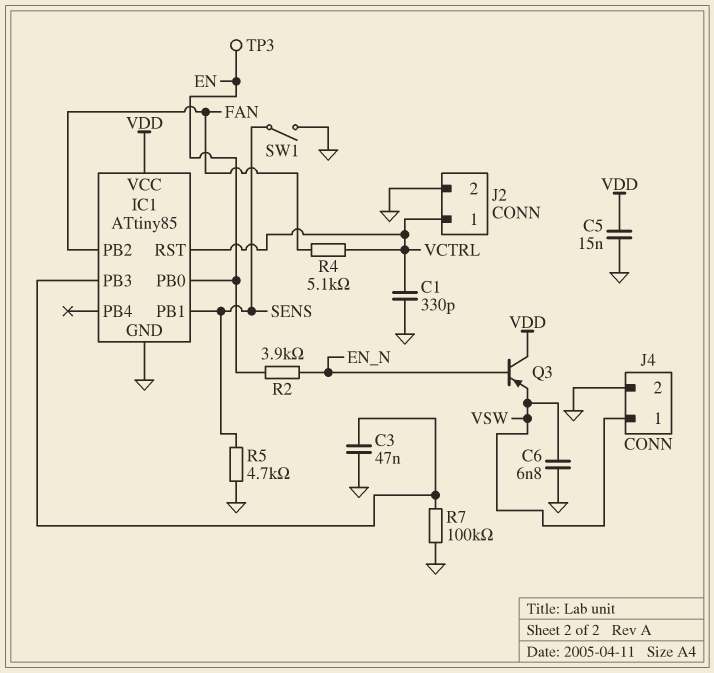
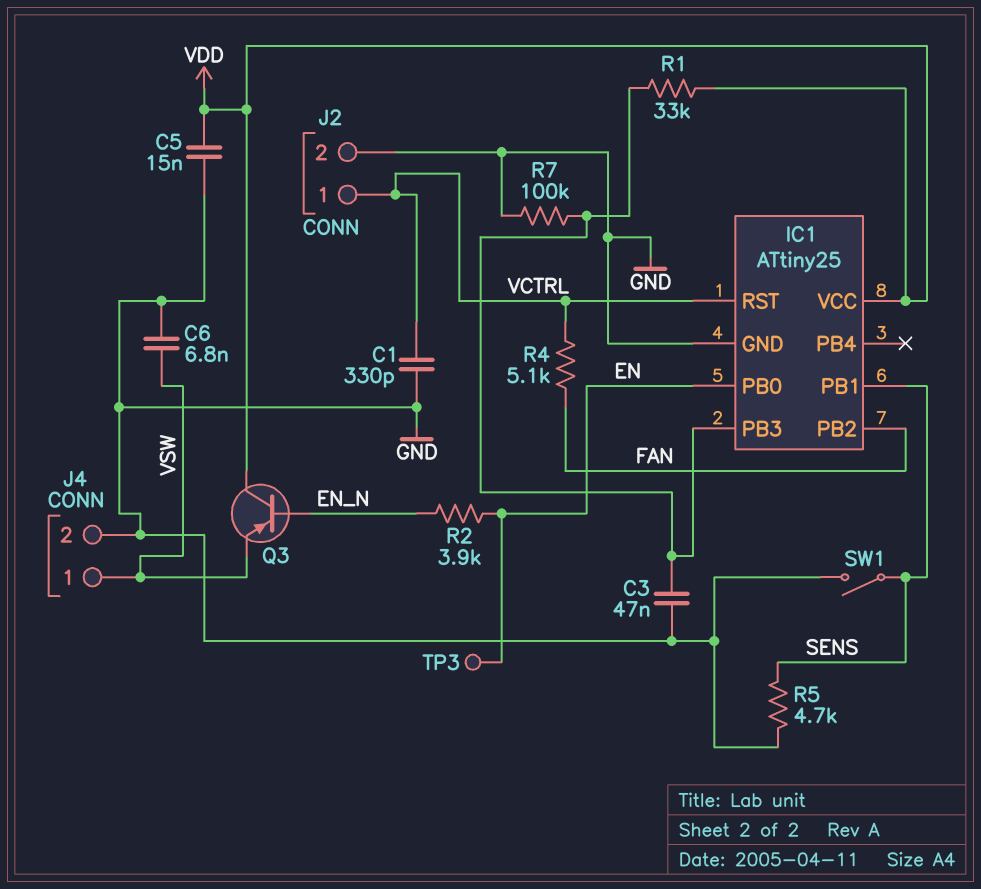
IC1: ATtiny85 -> ATtiny25
R1: none -> 33k (IC1/PB3, VDD)

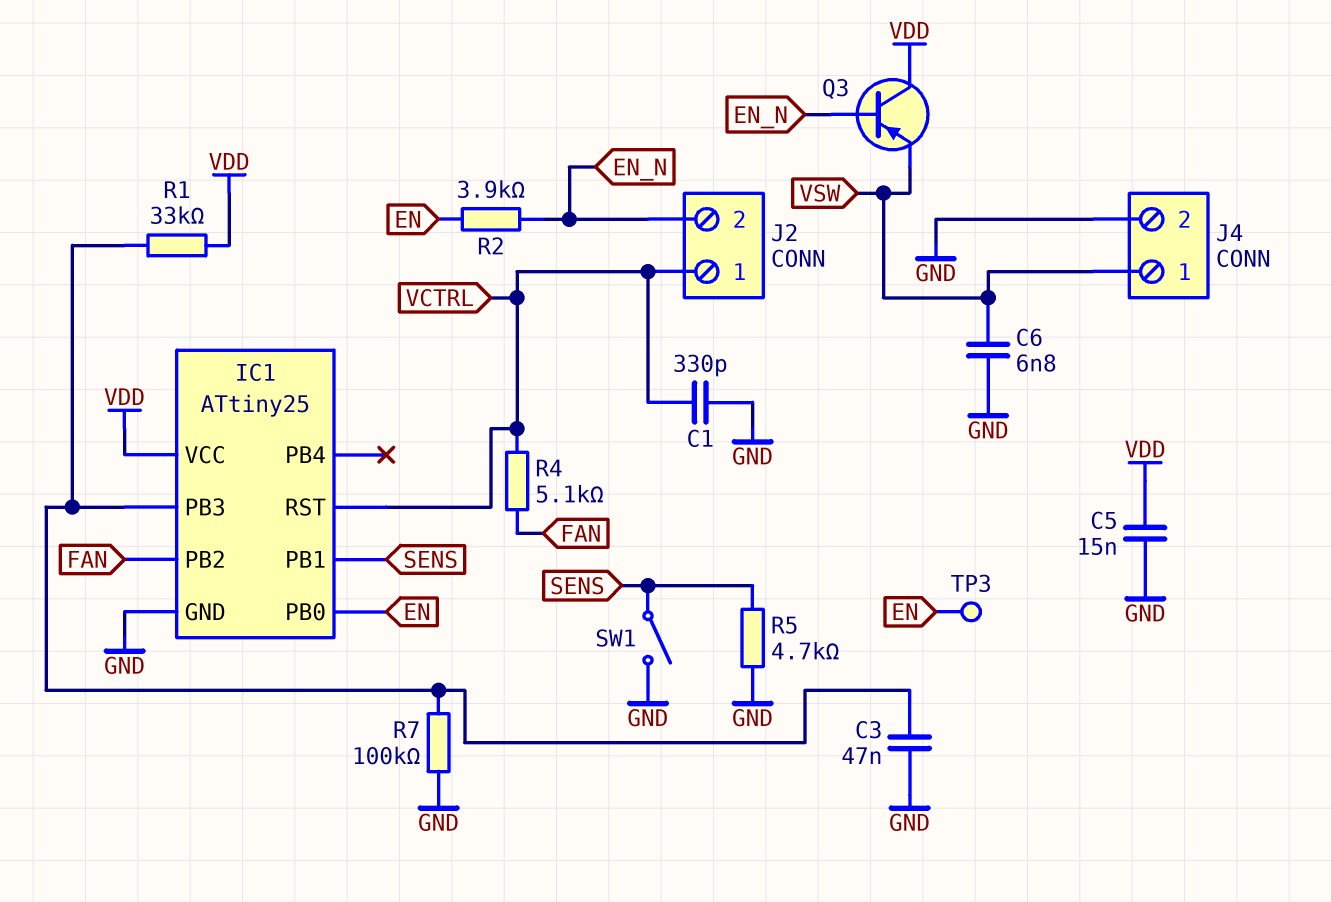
J2 pin 2: GND -> EN_N

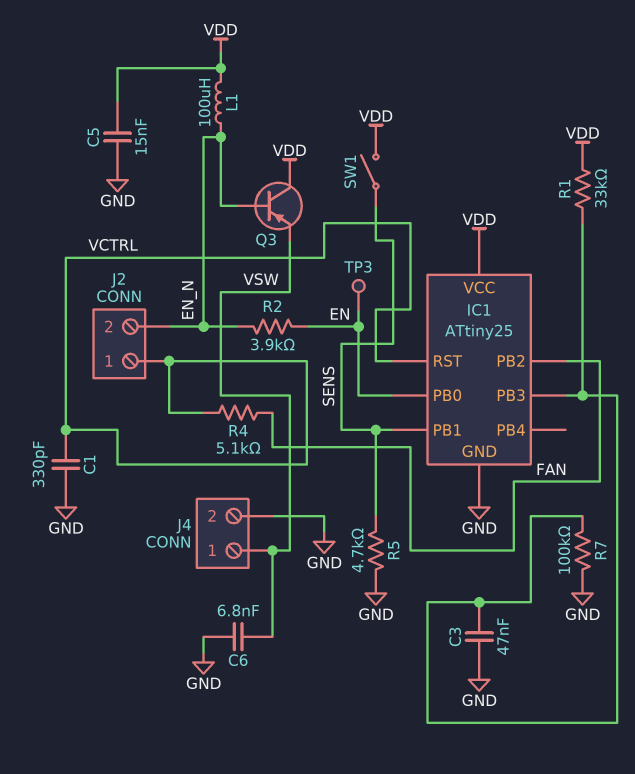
L1: none -> 100uH (EN_N, VDD)
SW1: switch (GND, SENS) -> switch (SENS, VDD)

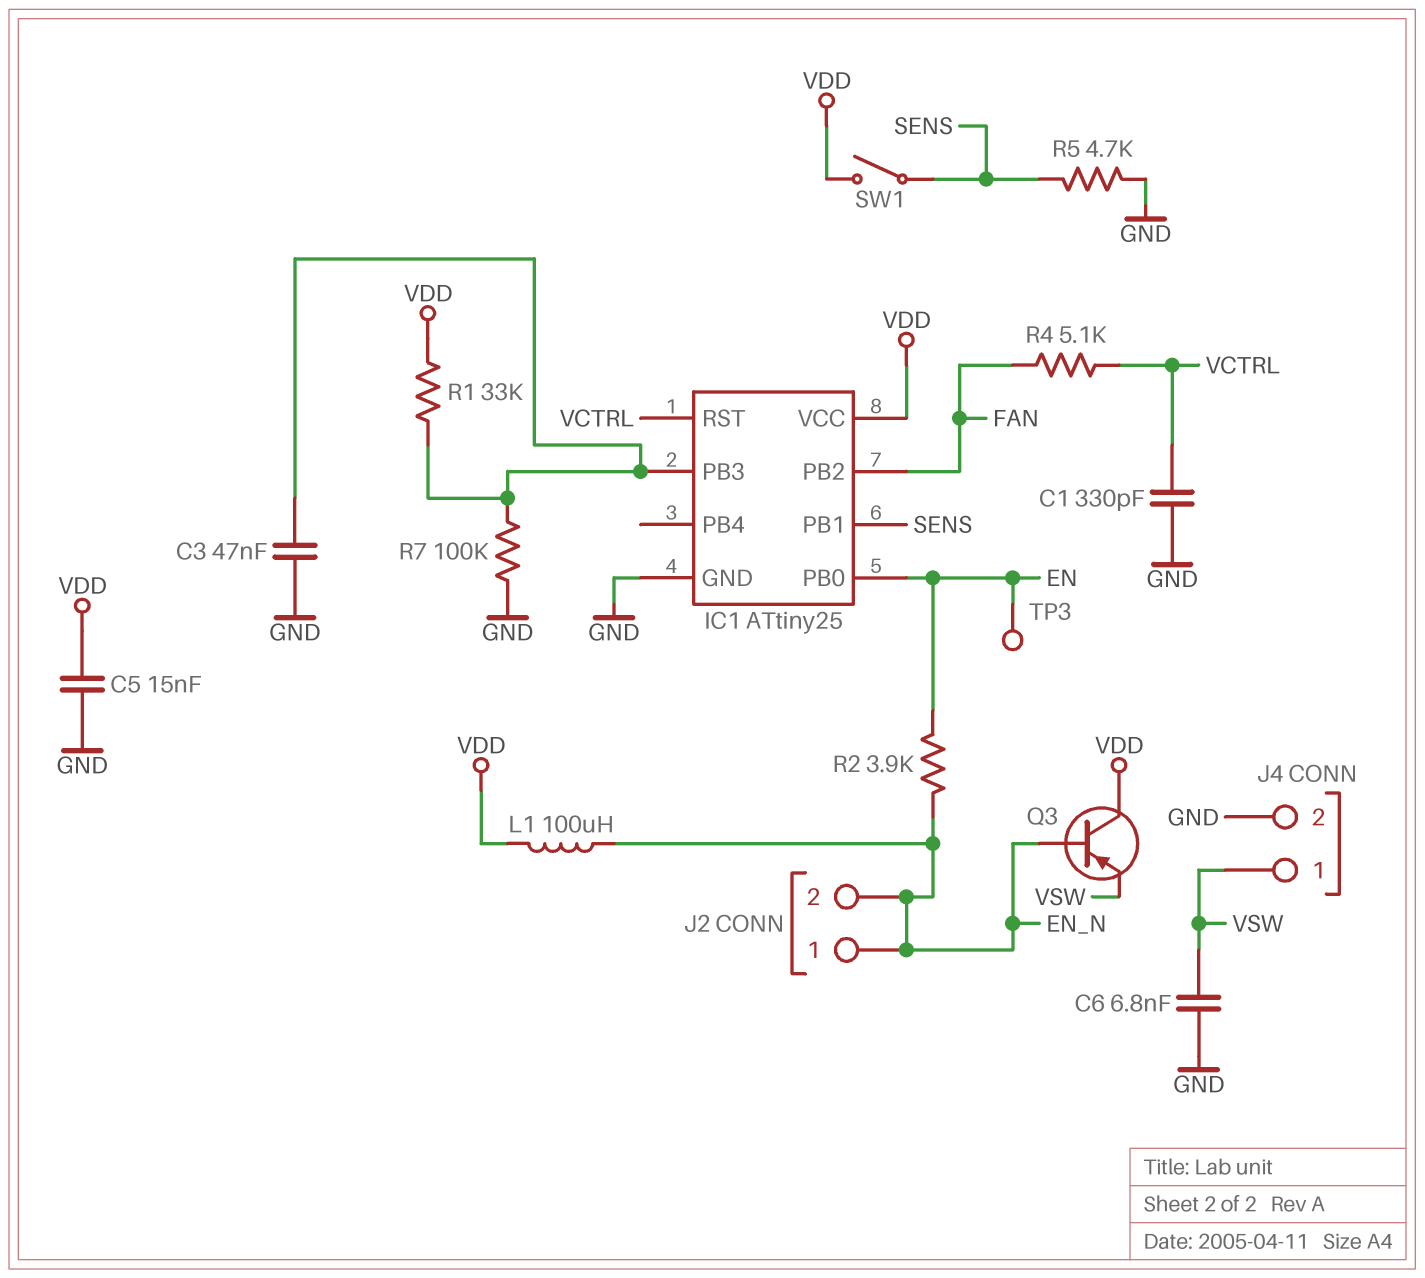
J2 pin 1: VCTRL -> EN_N

